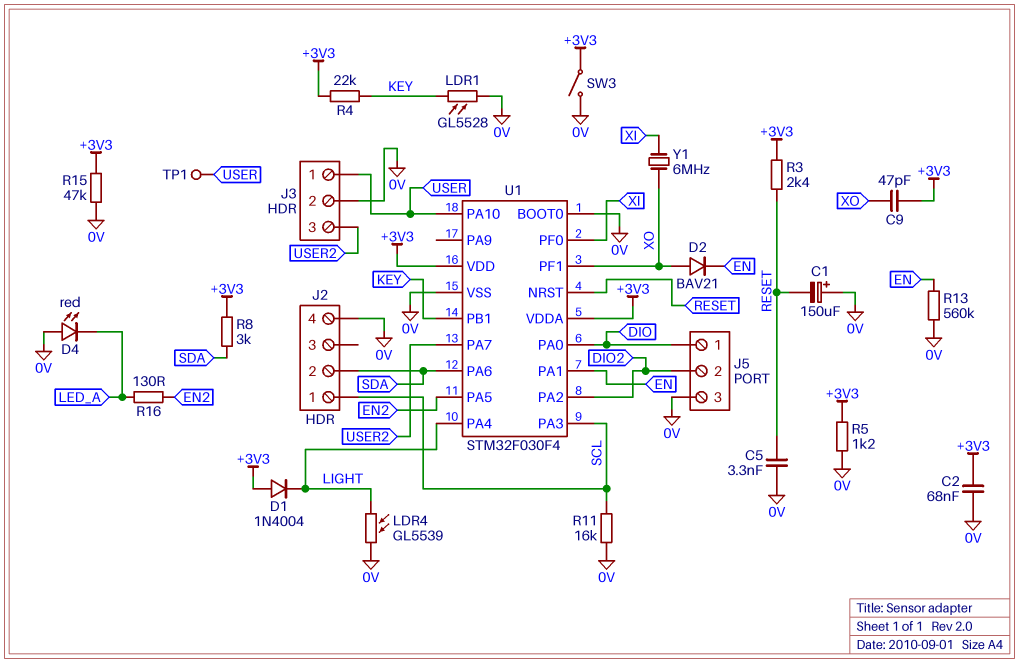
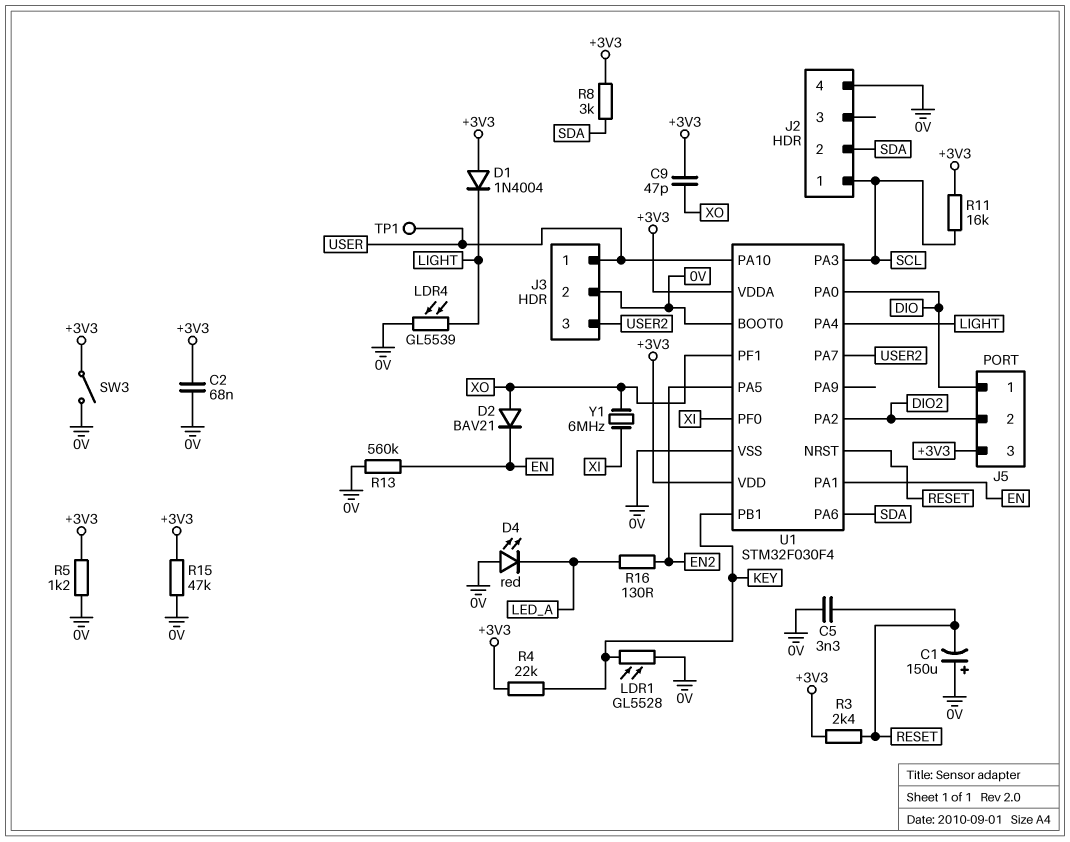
J5 pin 3: 0V -> +3V3
R11: 16k (0V, SCL) -> 16k (+3V3, SCL)

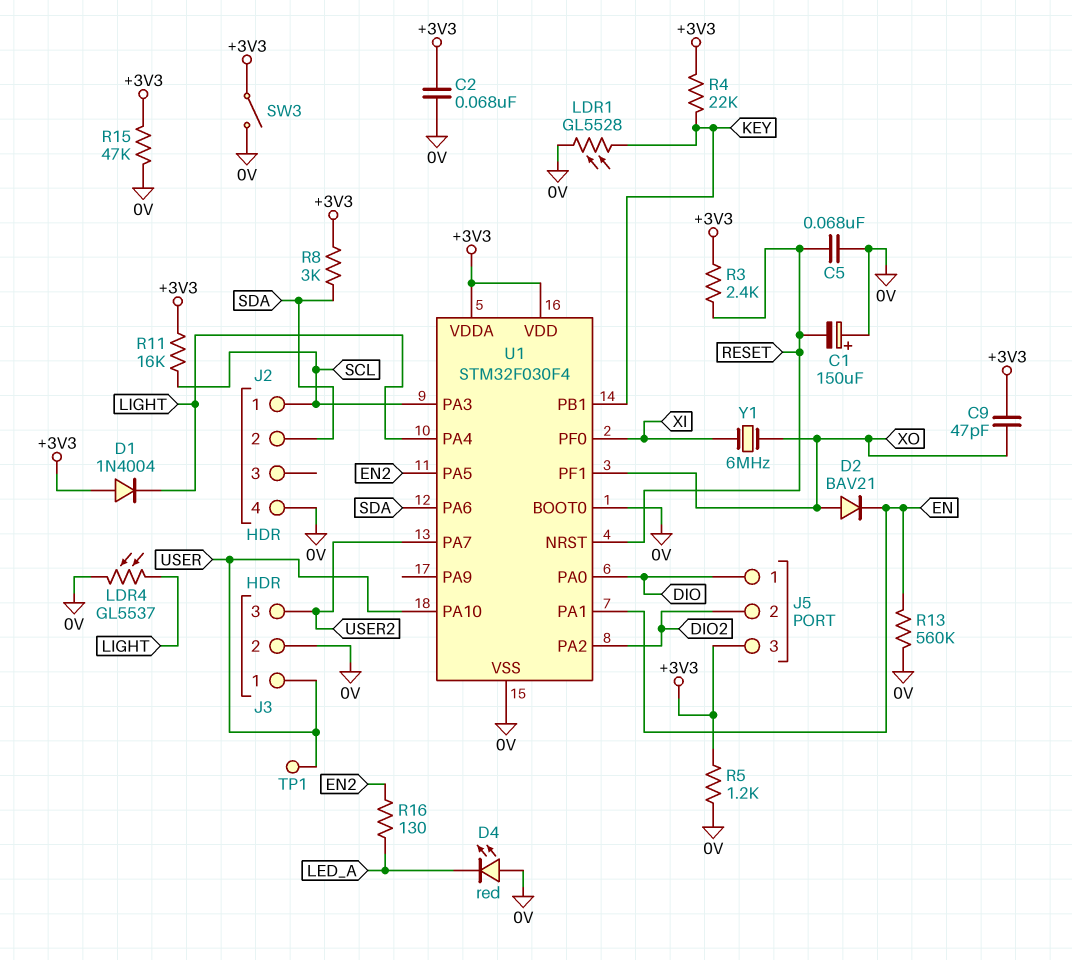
C5: 3.3nF (0V, RESET) -> 68nF (0V, RESET)
LDR4: GL5539 (0V, LIGHT) -> GL5537 (0V, LIGHT)

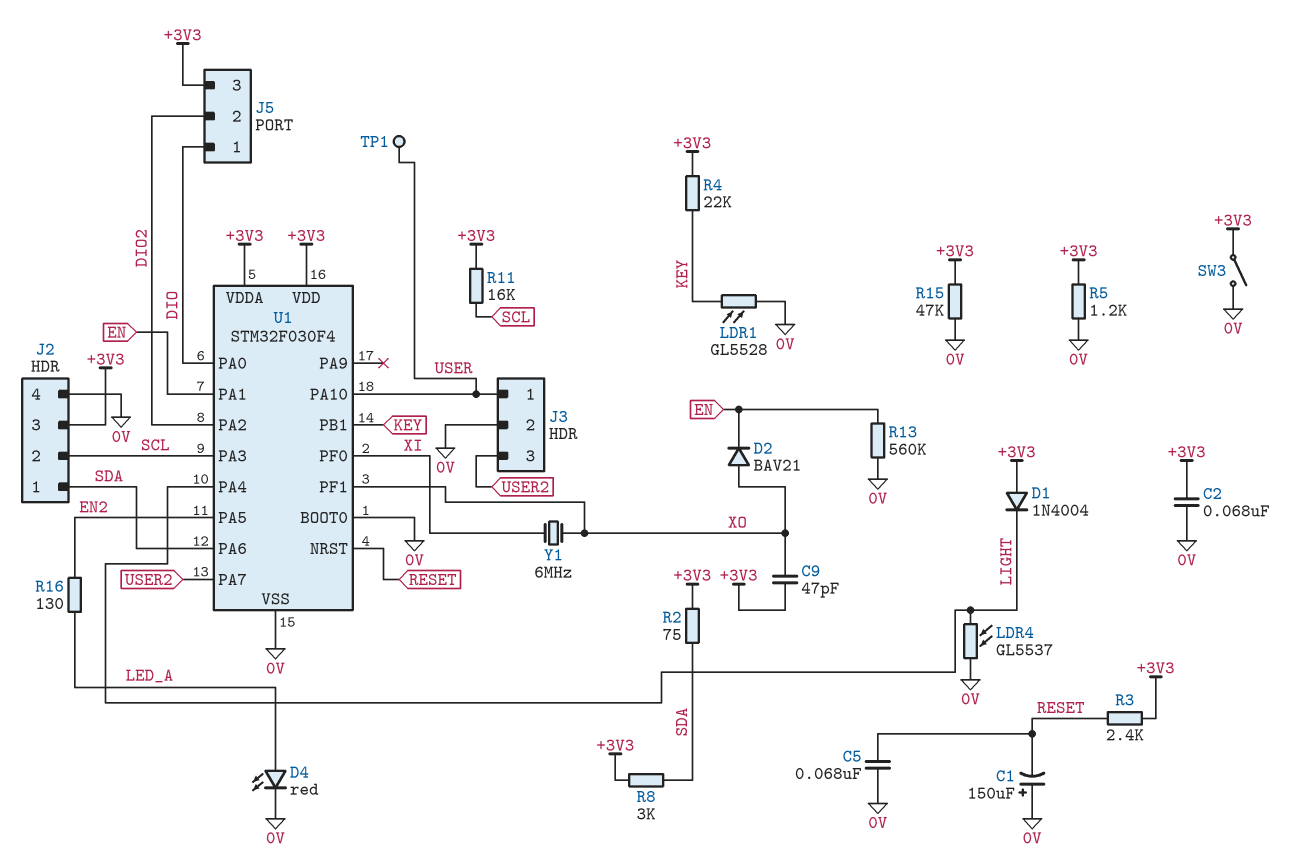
D4: LED red (A 0V, K LED_A) -> LED red (A LED_A, K 0V)
J2 pin 1: SCL -> SDA
J2 pin 2: SDA -> SCL
J2 pin 3: none -> +3V3
R2: none -> 75 (+3V3, SDA)

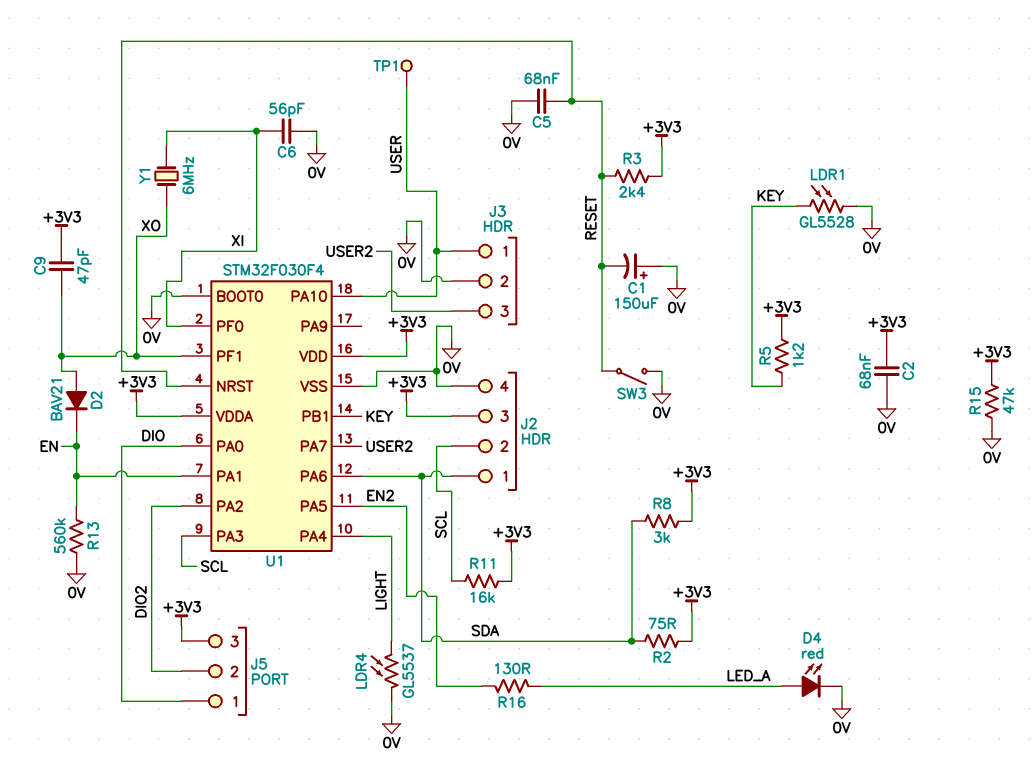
C6: none -> 56pF (0V, XI)
D1: diode 1N4004 (A +3V3, K LIGHT) -> none
R4: 22k (+3V3, KEY) -> none
R5: 1.2k (+3V3, 0V) -> 1.2k (+3V3, KEY)
SW3: switch (+3V3, 0V) -> switch (0V, RESET)

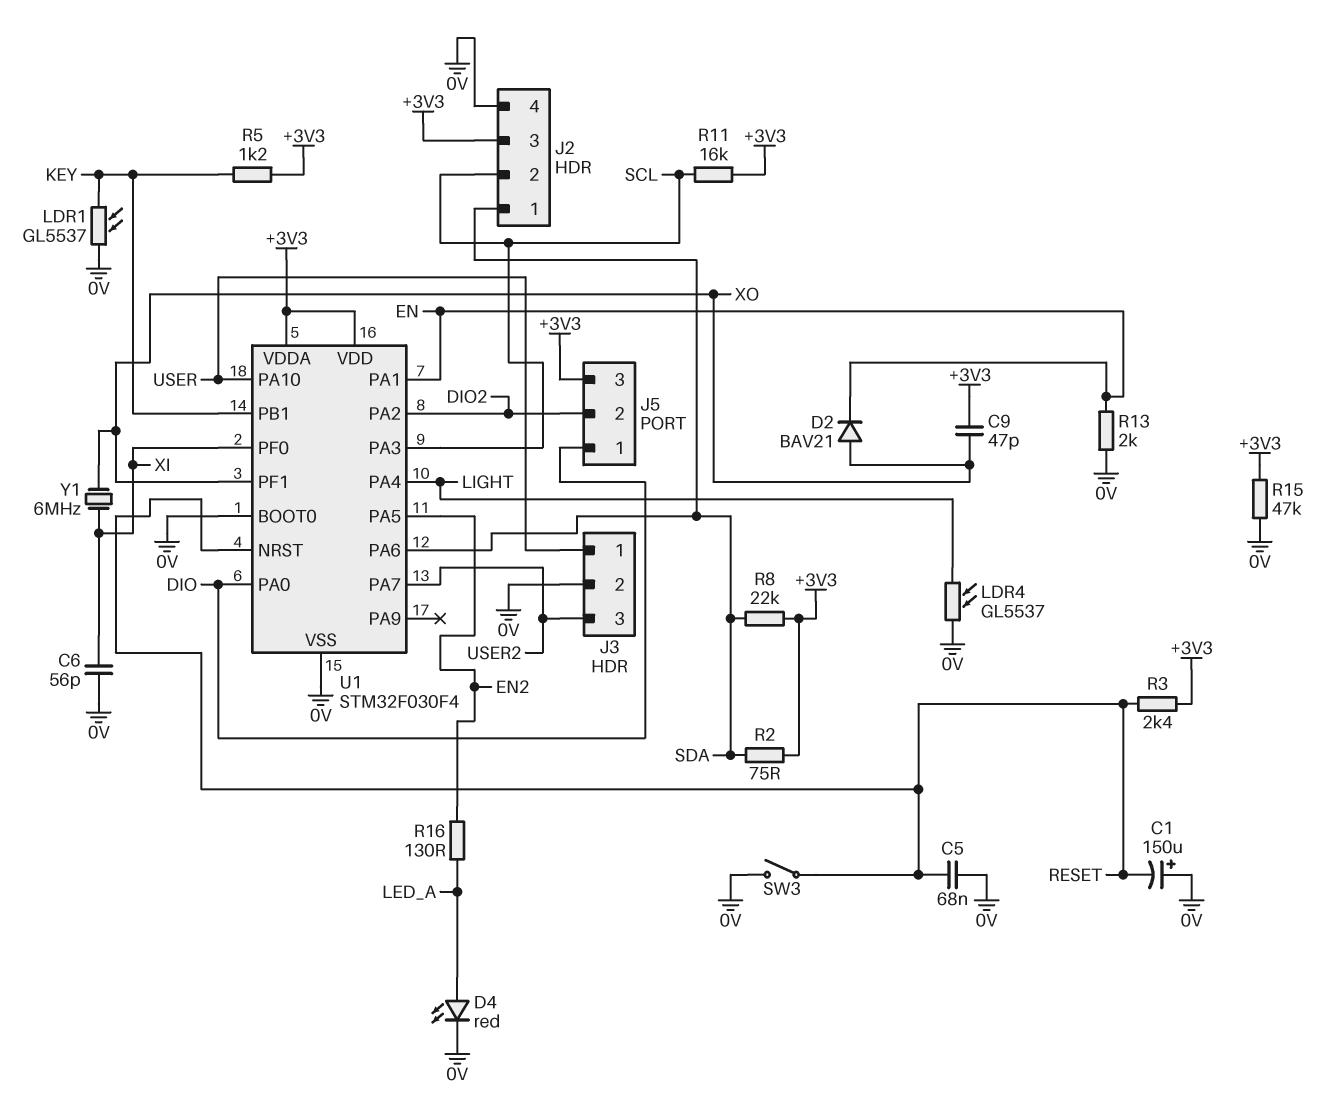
C2: 68nF (+3V3, 0V) -> none
LDR1: GL5528 (0V, KEY) -> GL5537 (0V, KEY)
R8: 3k (+3V3, SDA) -> 22k (+3V3, SDA)
R13: 560k (0V, EN) -> 2k (0V, EN)
TP1: test point (USER) -> none

